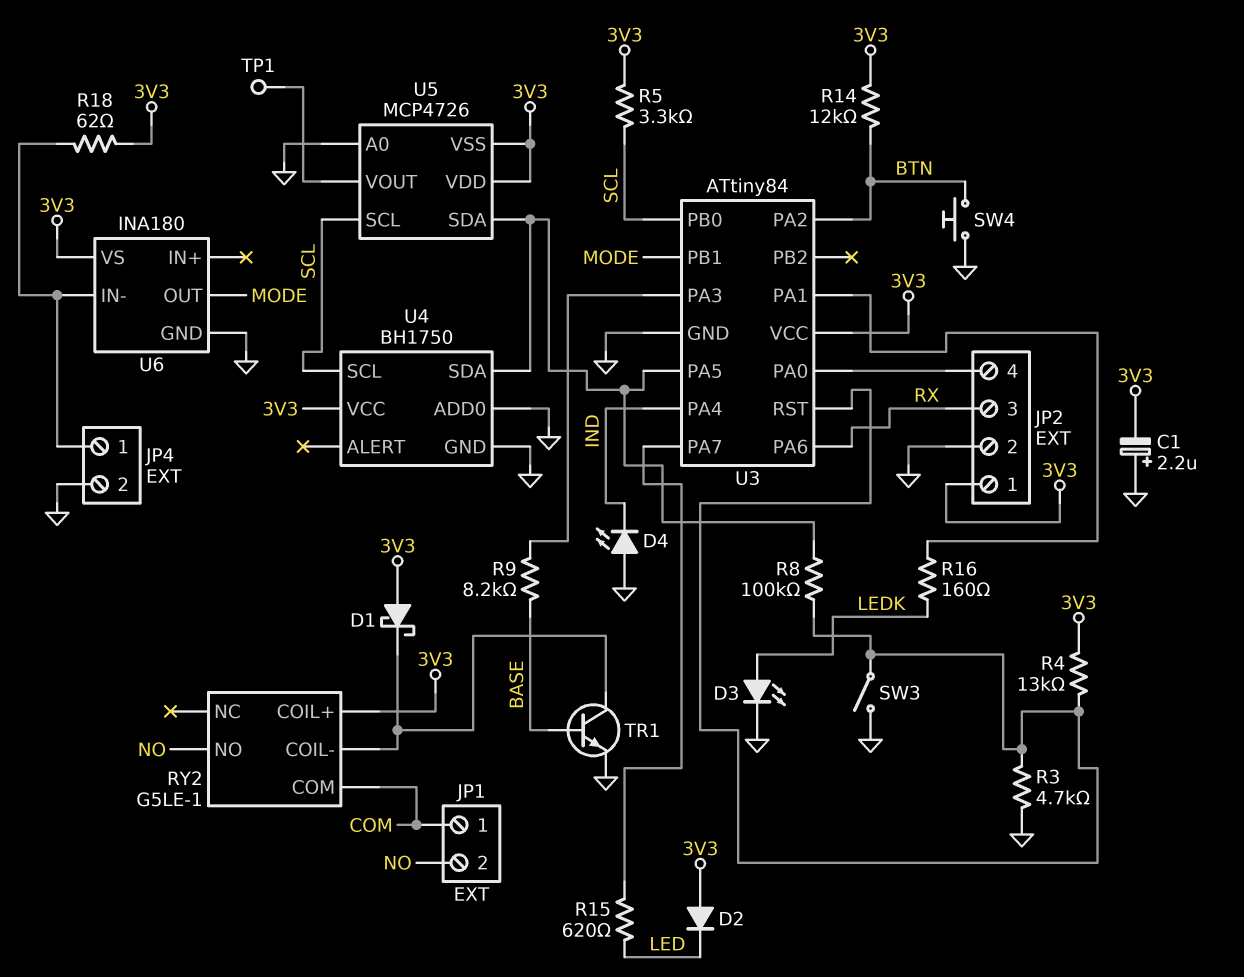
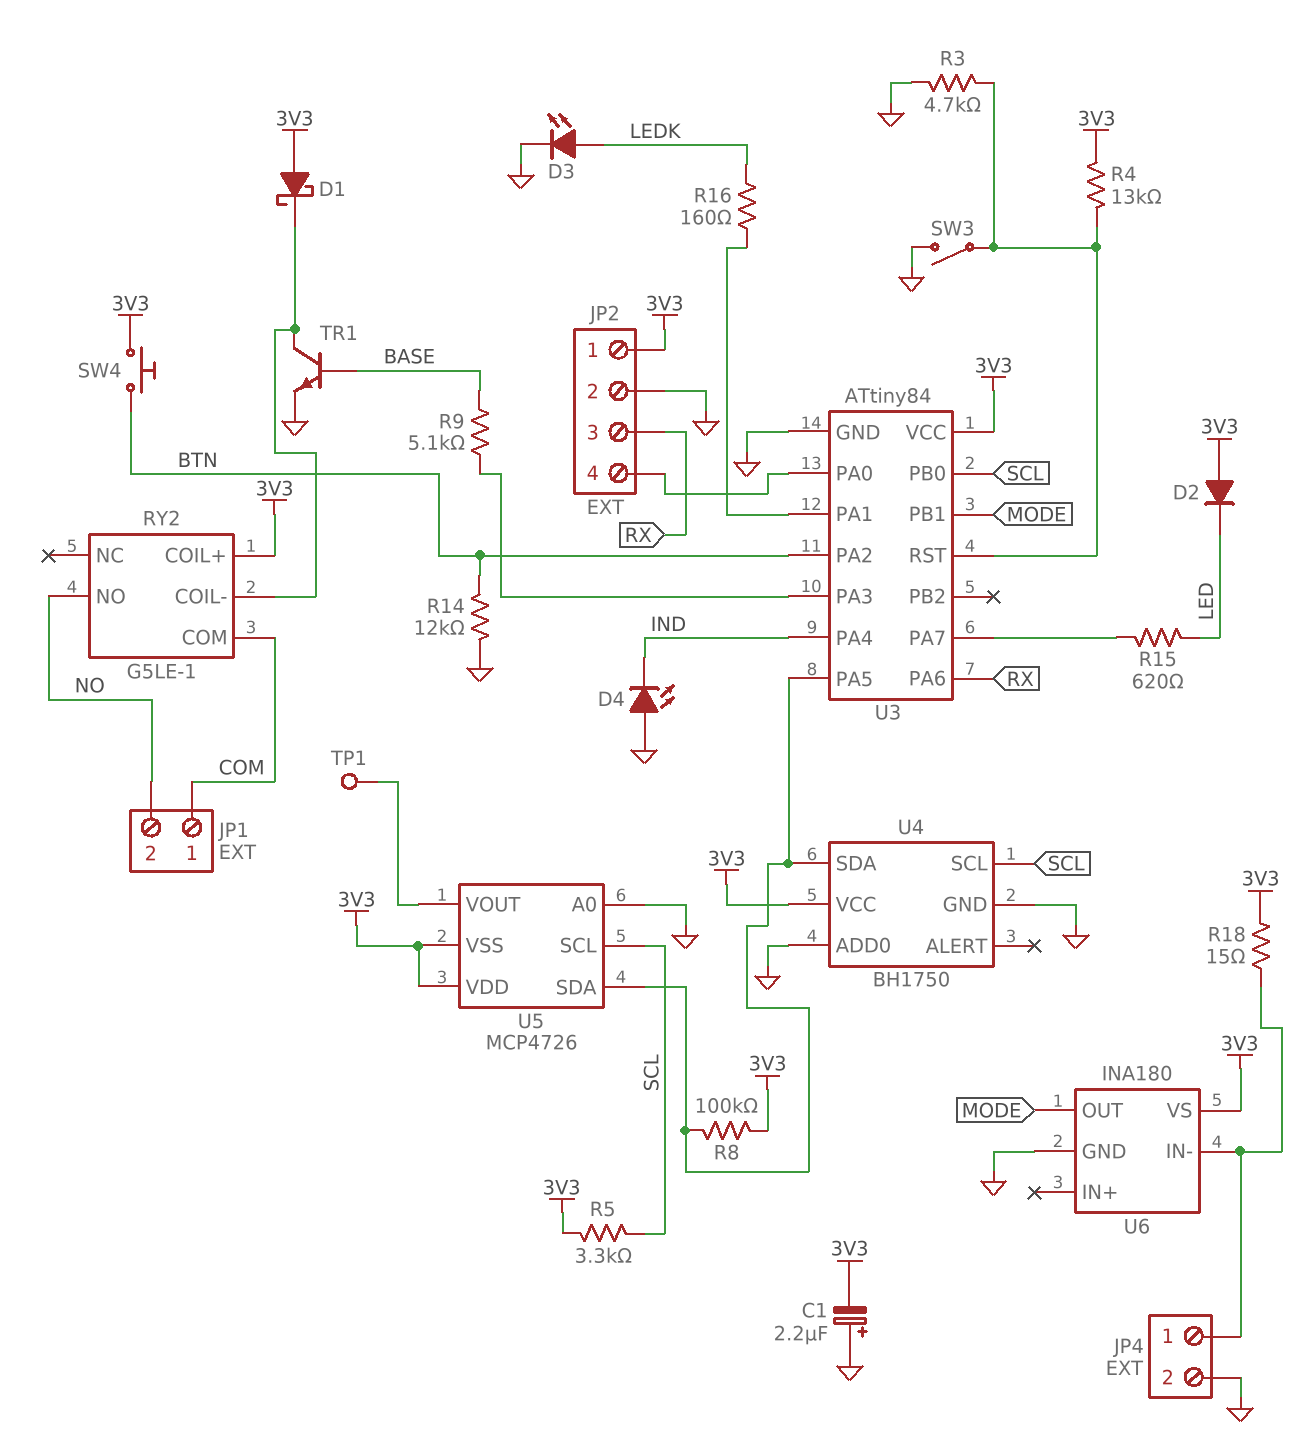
R8: 100k (U3/PA5, U3/RST) -> 100k (3V3, U3/PA5)
R9: 8.2k (BASE, U3/PA3) -> 5.1k (BASE, U3/PA3)
R14: 12k (3V3, BTN) -> 12k (BTN, GND)
R18: 62 (3V3, JP4/1) -> 15 (3V3, JP4/1)
SW4: button (BTN, GND) -> button (3V3, BTN)

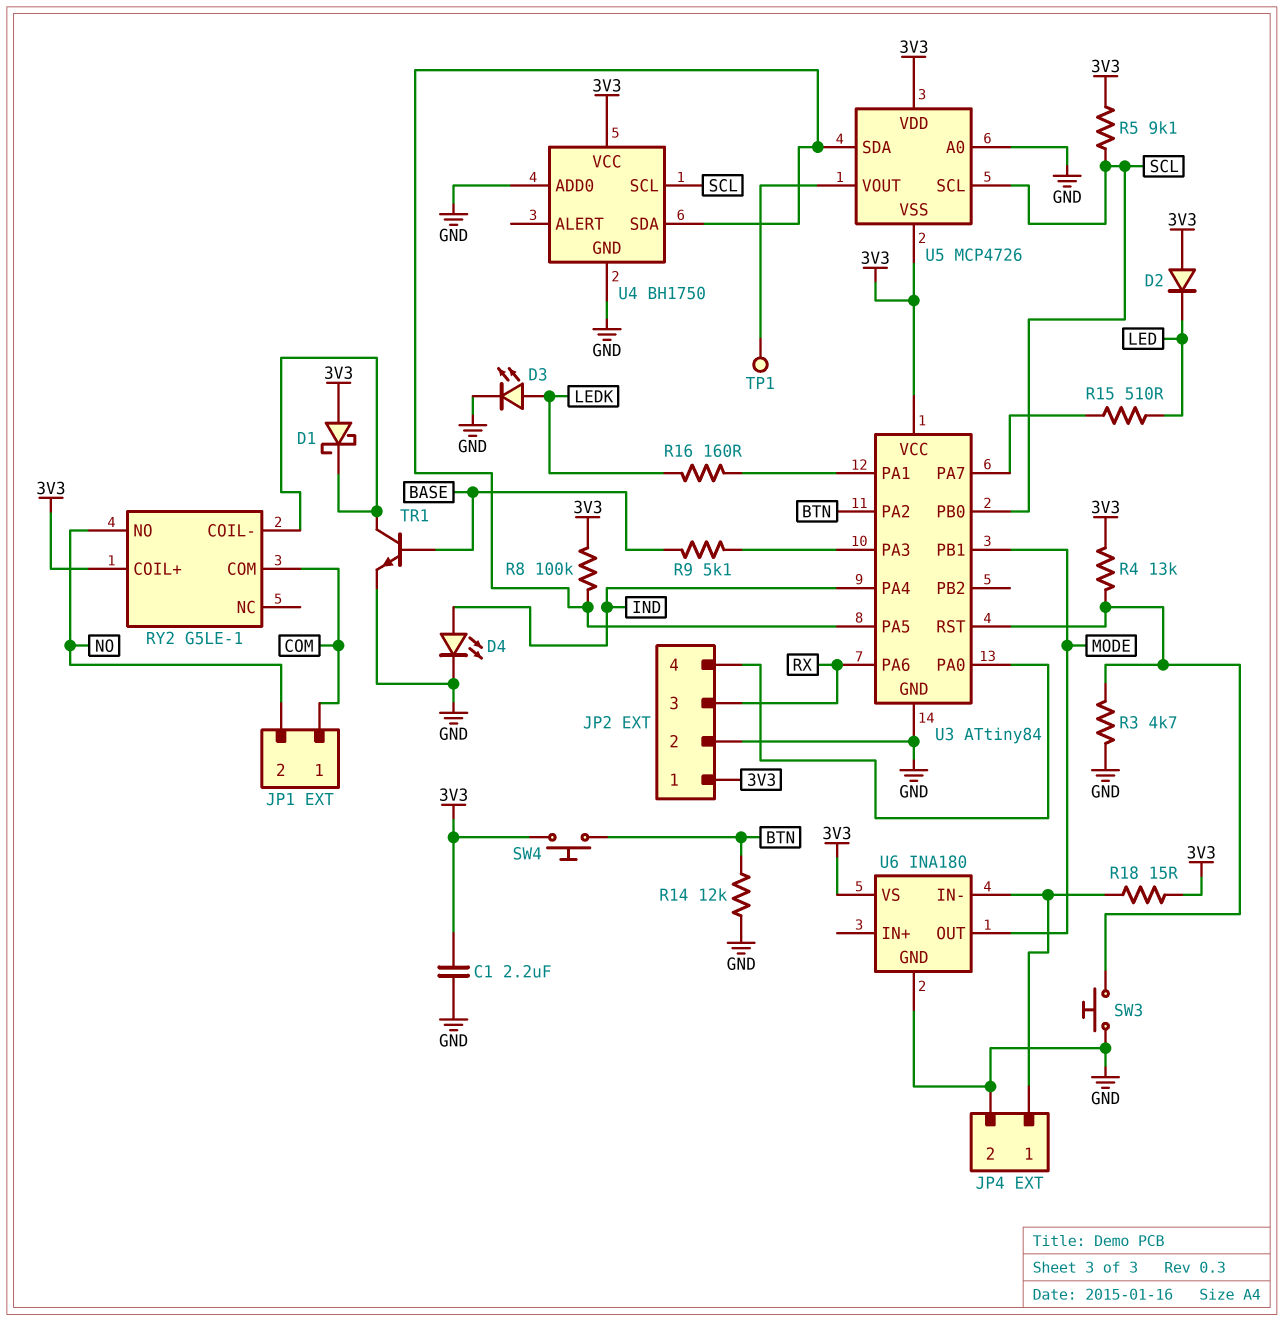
C1: 2.2uF (plus GND, minus 3V3) -> 2.2uF (3V3, GND)
D4: LED (A GND, K IND) -> LED (A IND, K GND)
R5: 3.3k (3V3, SCL) -> 9.1k (3V3, SCL)
R15: 620 (LED, U3/PA7) -> 510 (LED, U3/PA7)
SW3: switch (GND, U3/RST) -> button (GND, U3/RST)

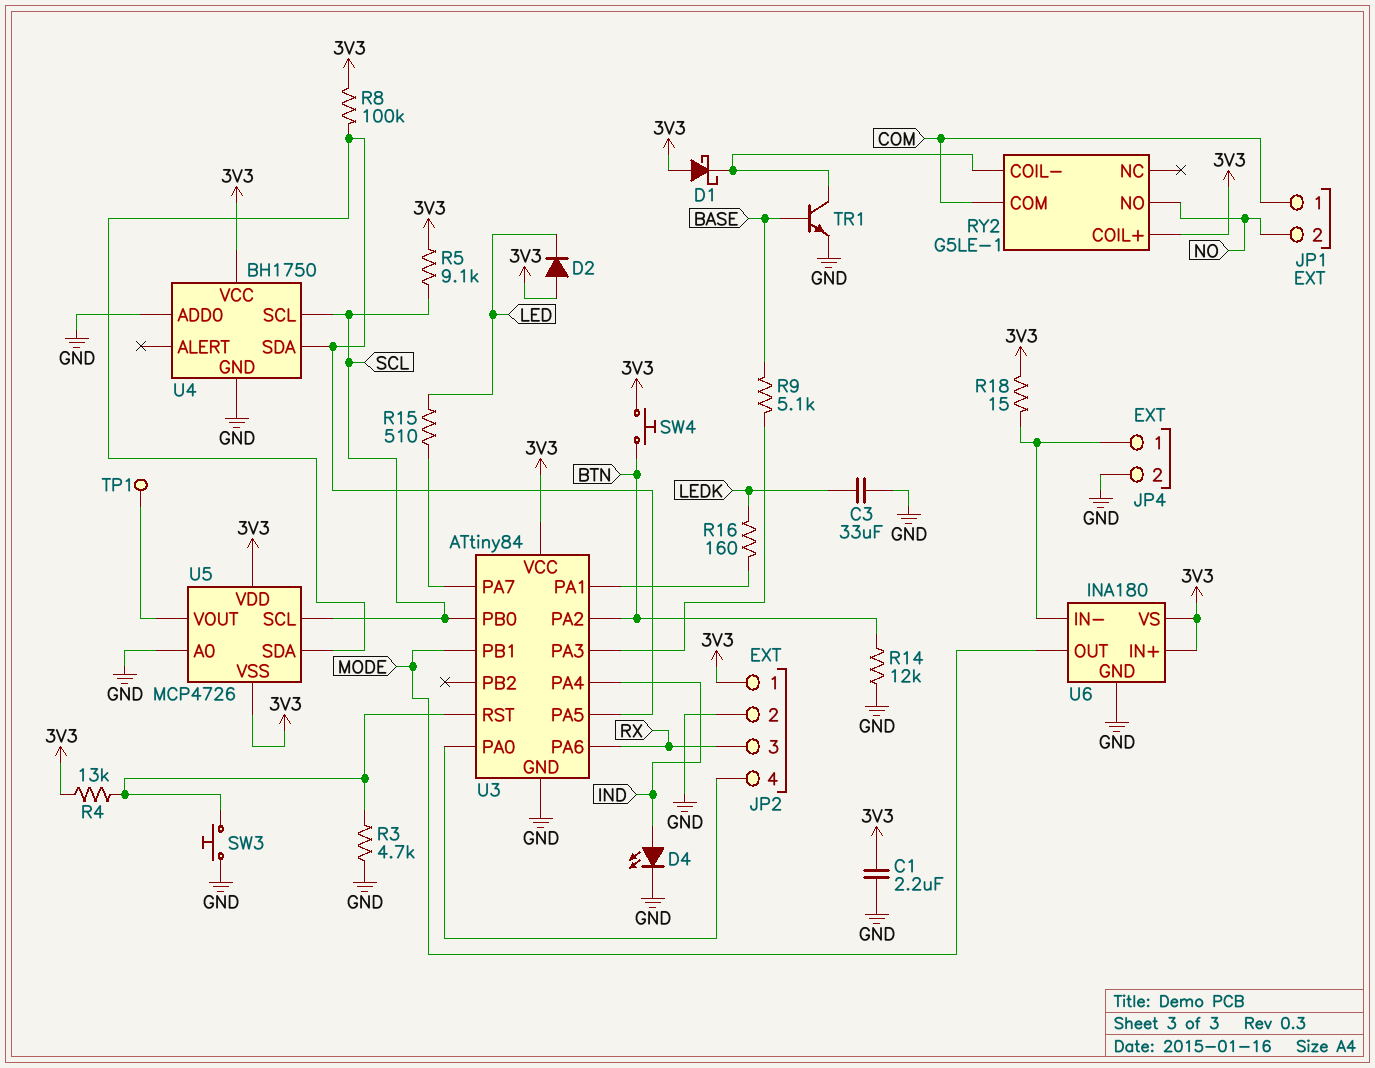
C3: none -> 33uF (GND, LEDK)
D3: LED (A LEDK, K GND) -> none
U6 pin IN+: none -> 3V3

